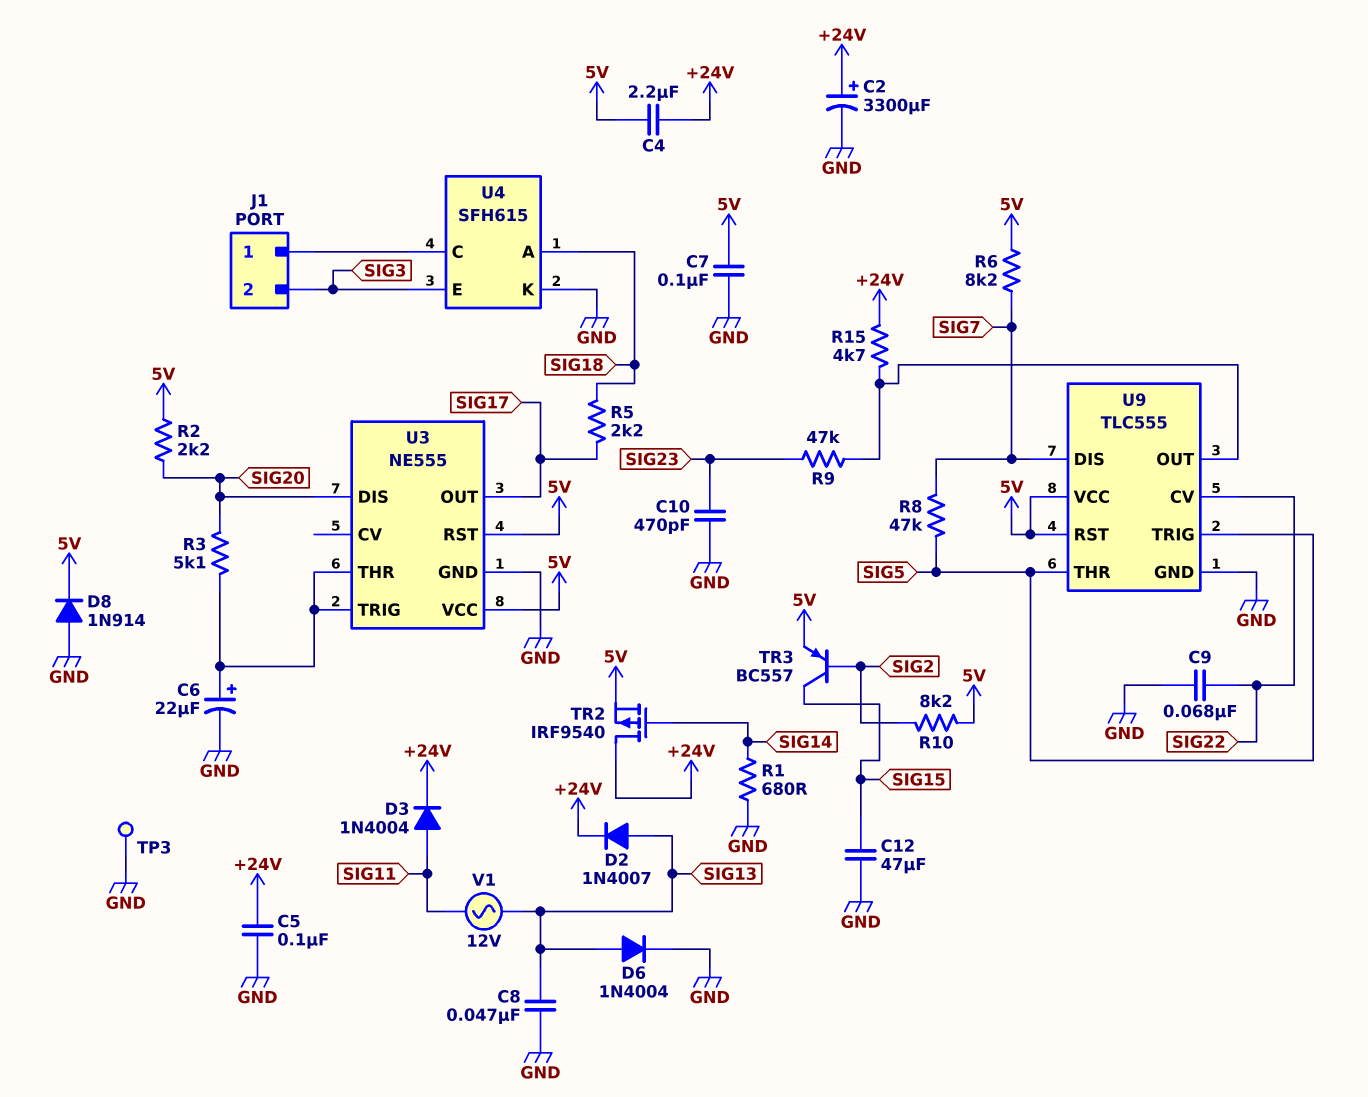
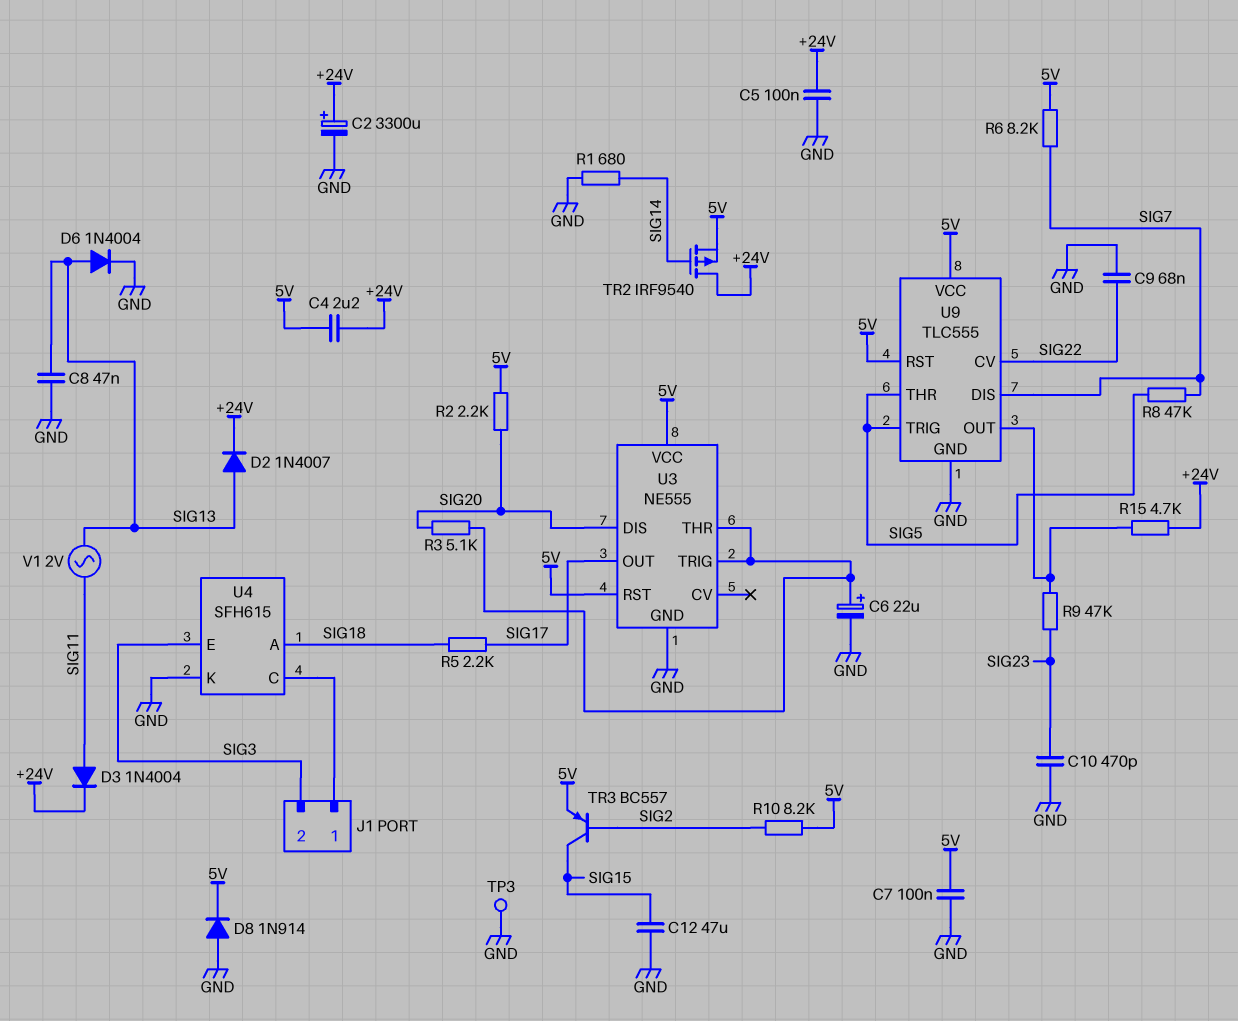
V1: AC 12V (SIG11, SIG13) -> AC 2V (SIG11, SIG13)

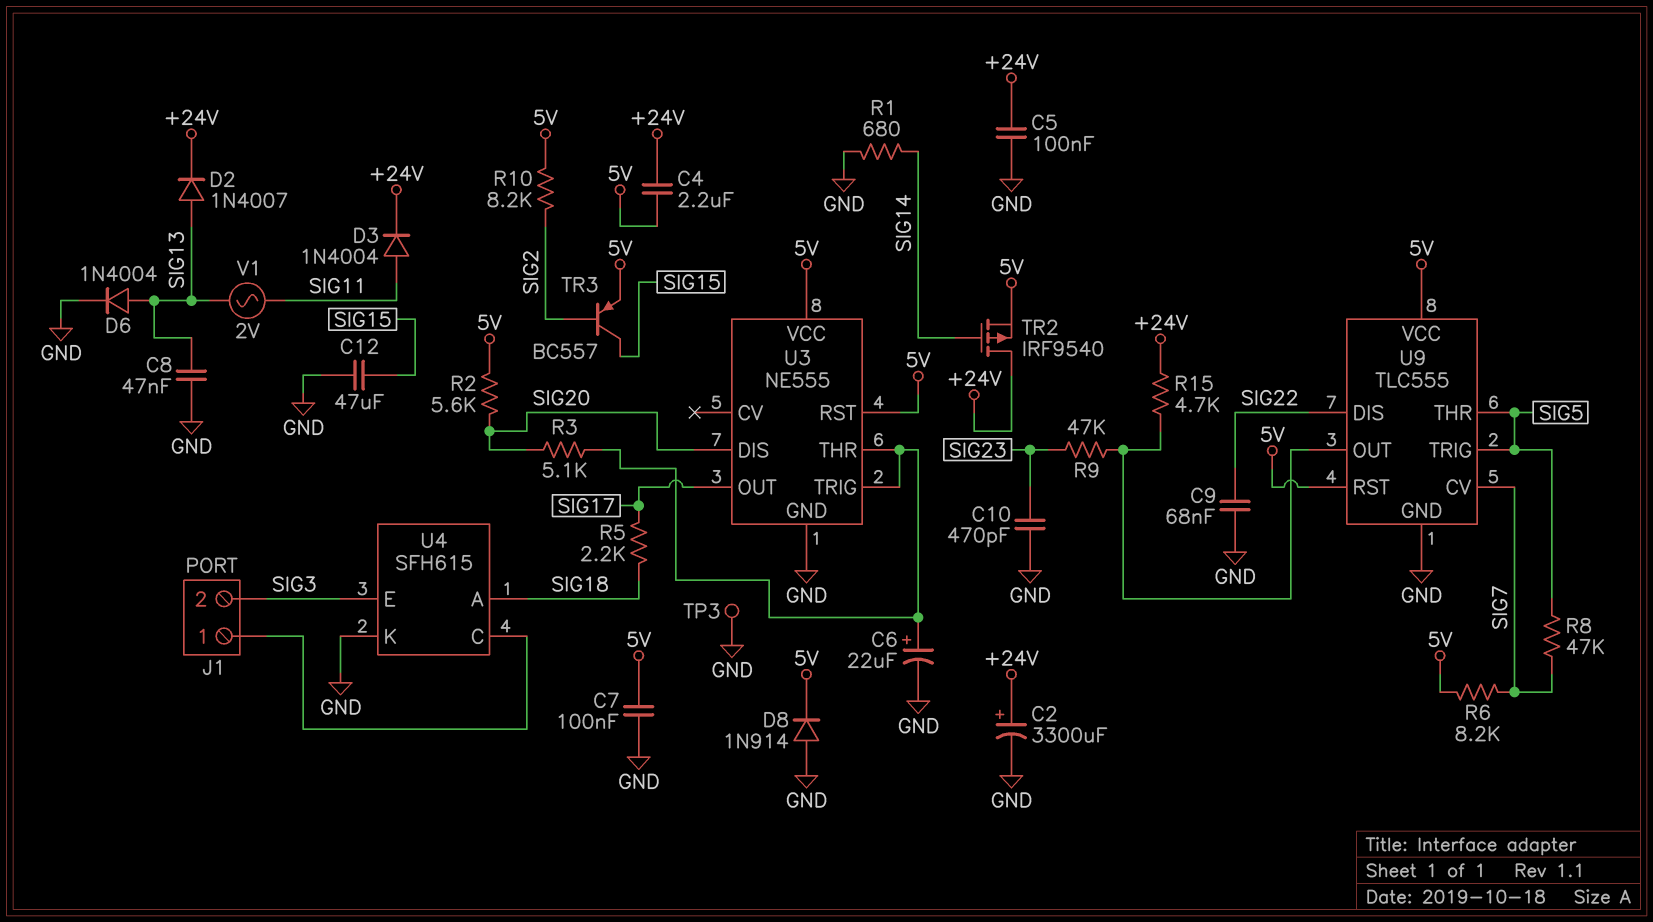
R2: 2.2k (5V, SIG20) -> 5.6k (5V, SIG20)
U9 pin CV: SIG22 -> SIG7
U9 pin DIS: SIG7 -> SIG22

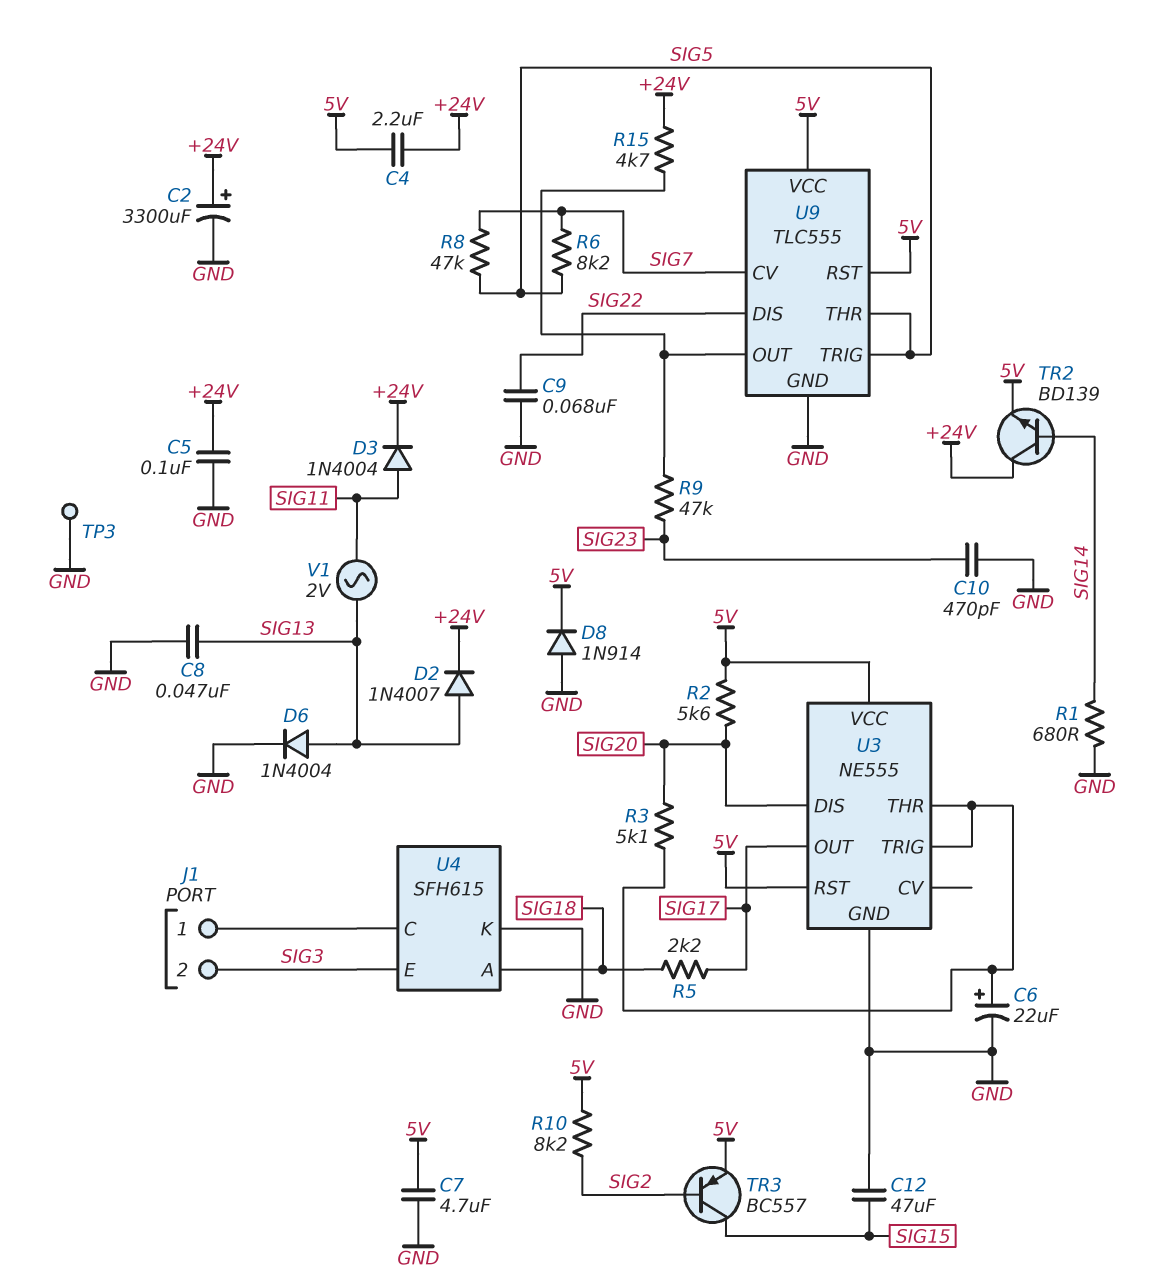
C7: 100nF (5V, GND) -> 4.7uF (5V, GND)
R6: 8.2k (5V, SIG7) -> 8.2k (SIG5, SIG7)
TR2: PMOS IRF9540 (G SIG14, D +24V, S 5V) -> NPN BD139 (B SIG14, C +24V, E 5V)

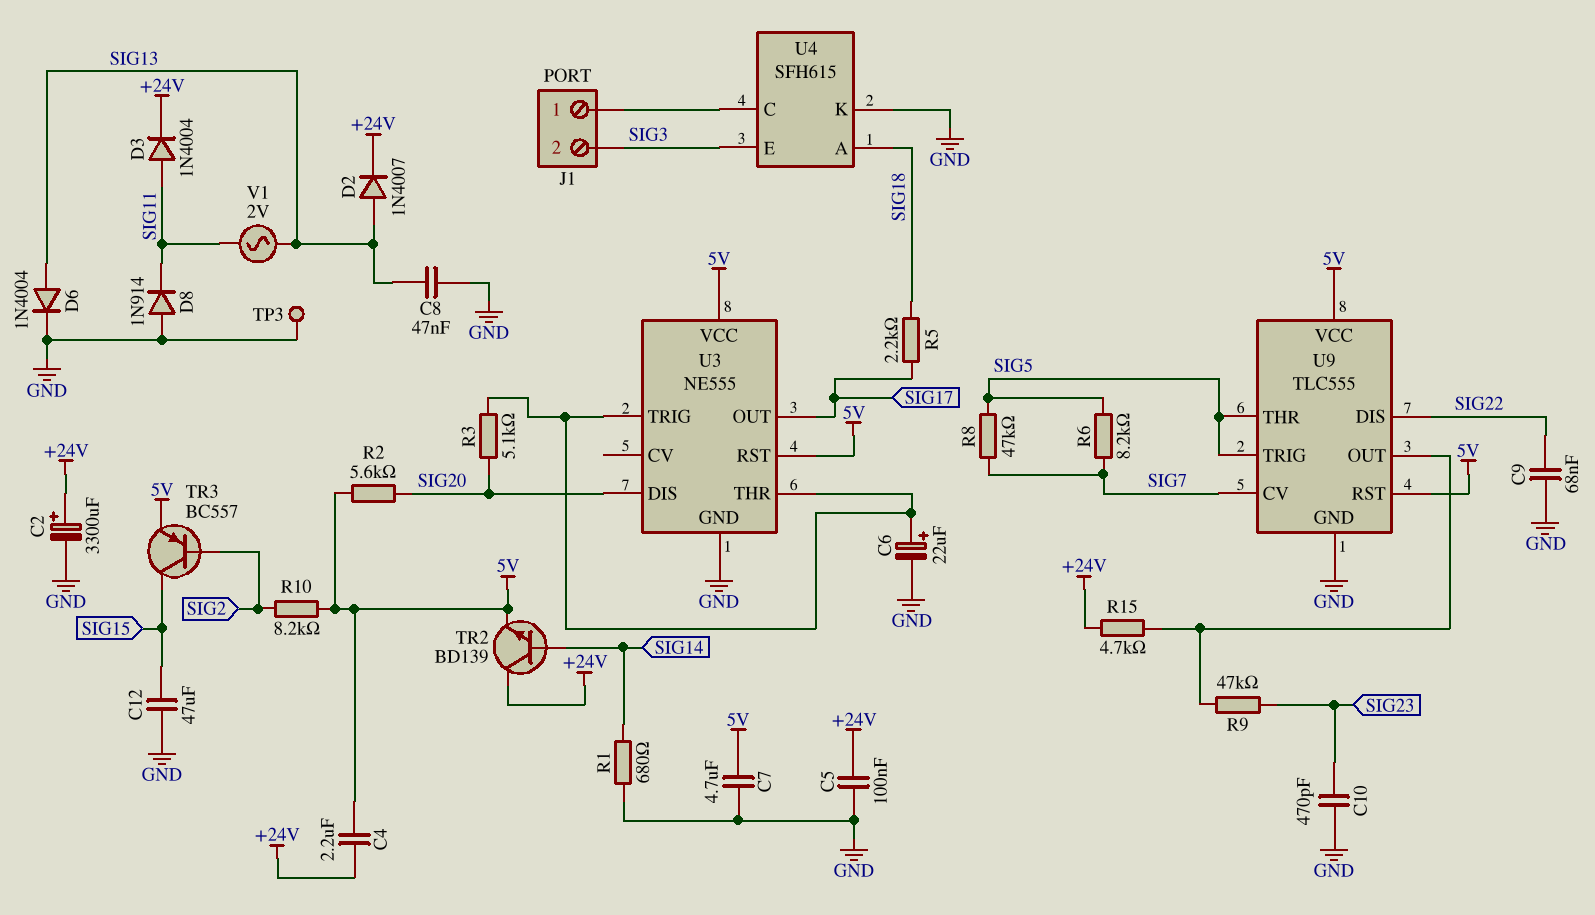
D8: diode 1N914 (A GND, K 5V) -> diode 1N914 (A GND, K SIG11)

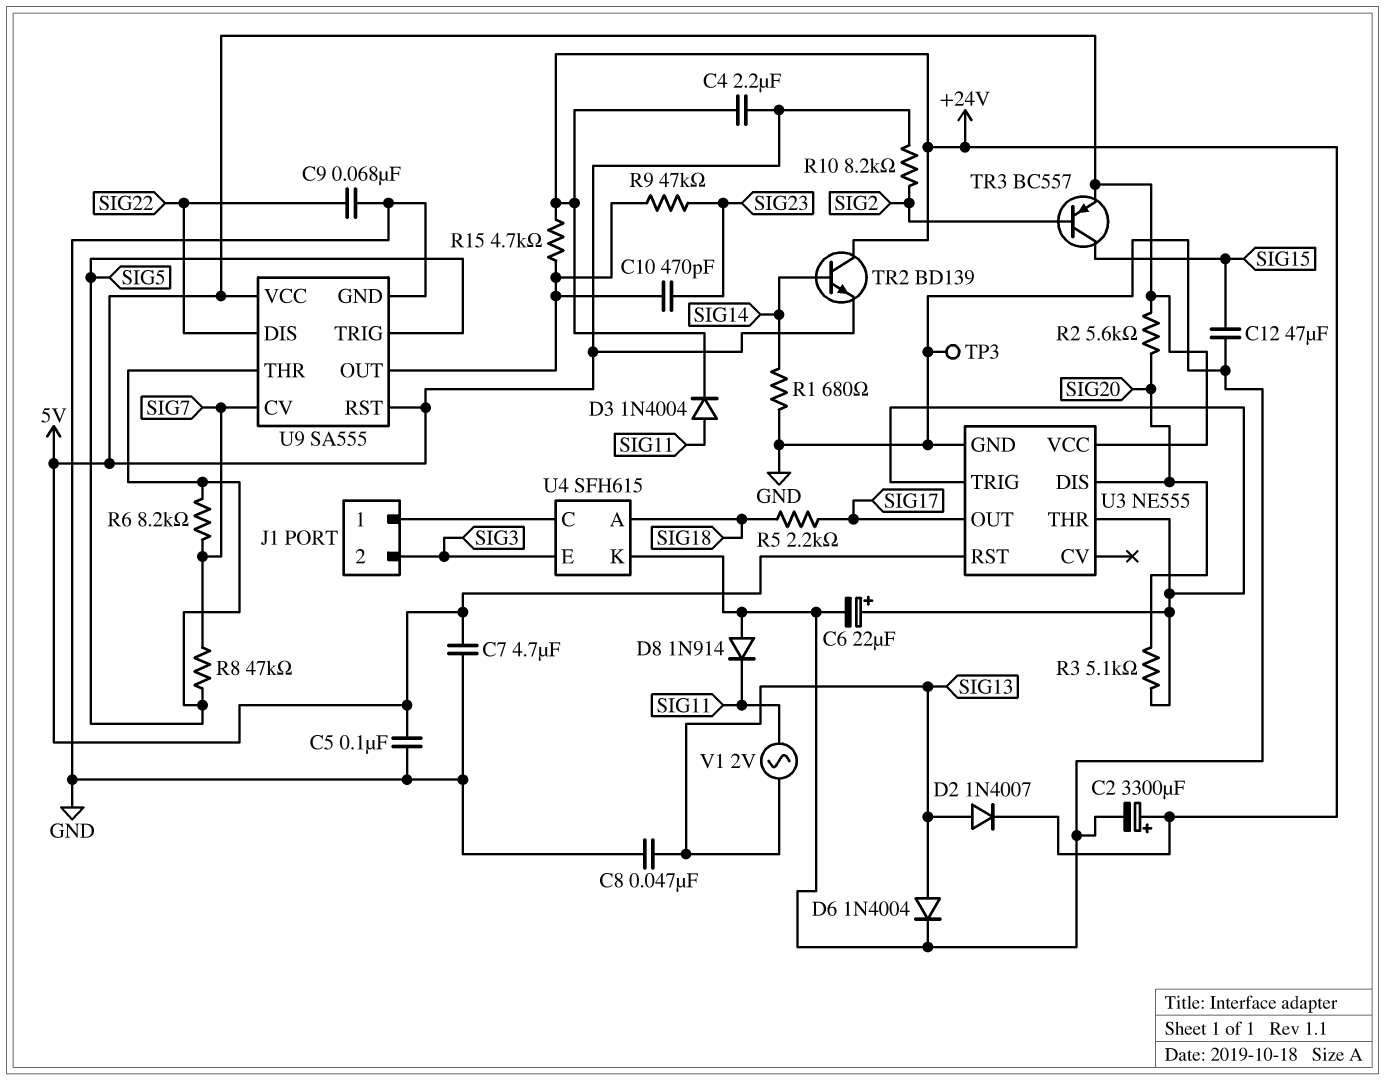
C5: 100nF (+24V, GND) -> 100nF (5V, GND)
C10: 470pF (GND, SIG23) -> 470pF (SIG23, U9/OUT)
U9: TLC555 -> SA555

